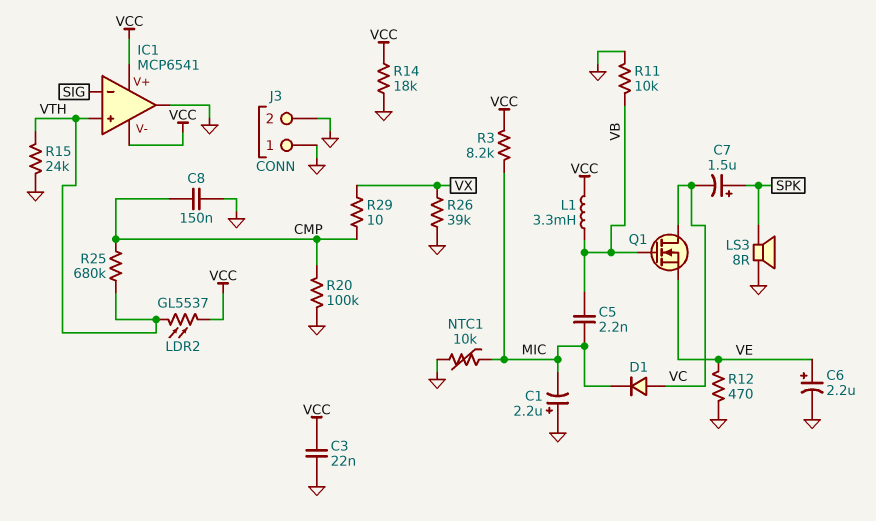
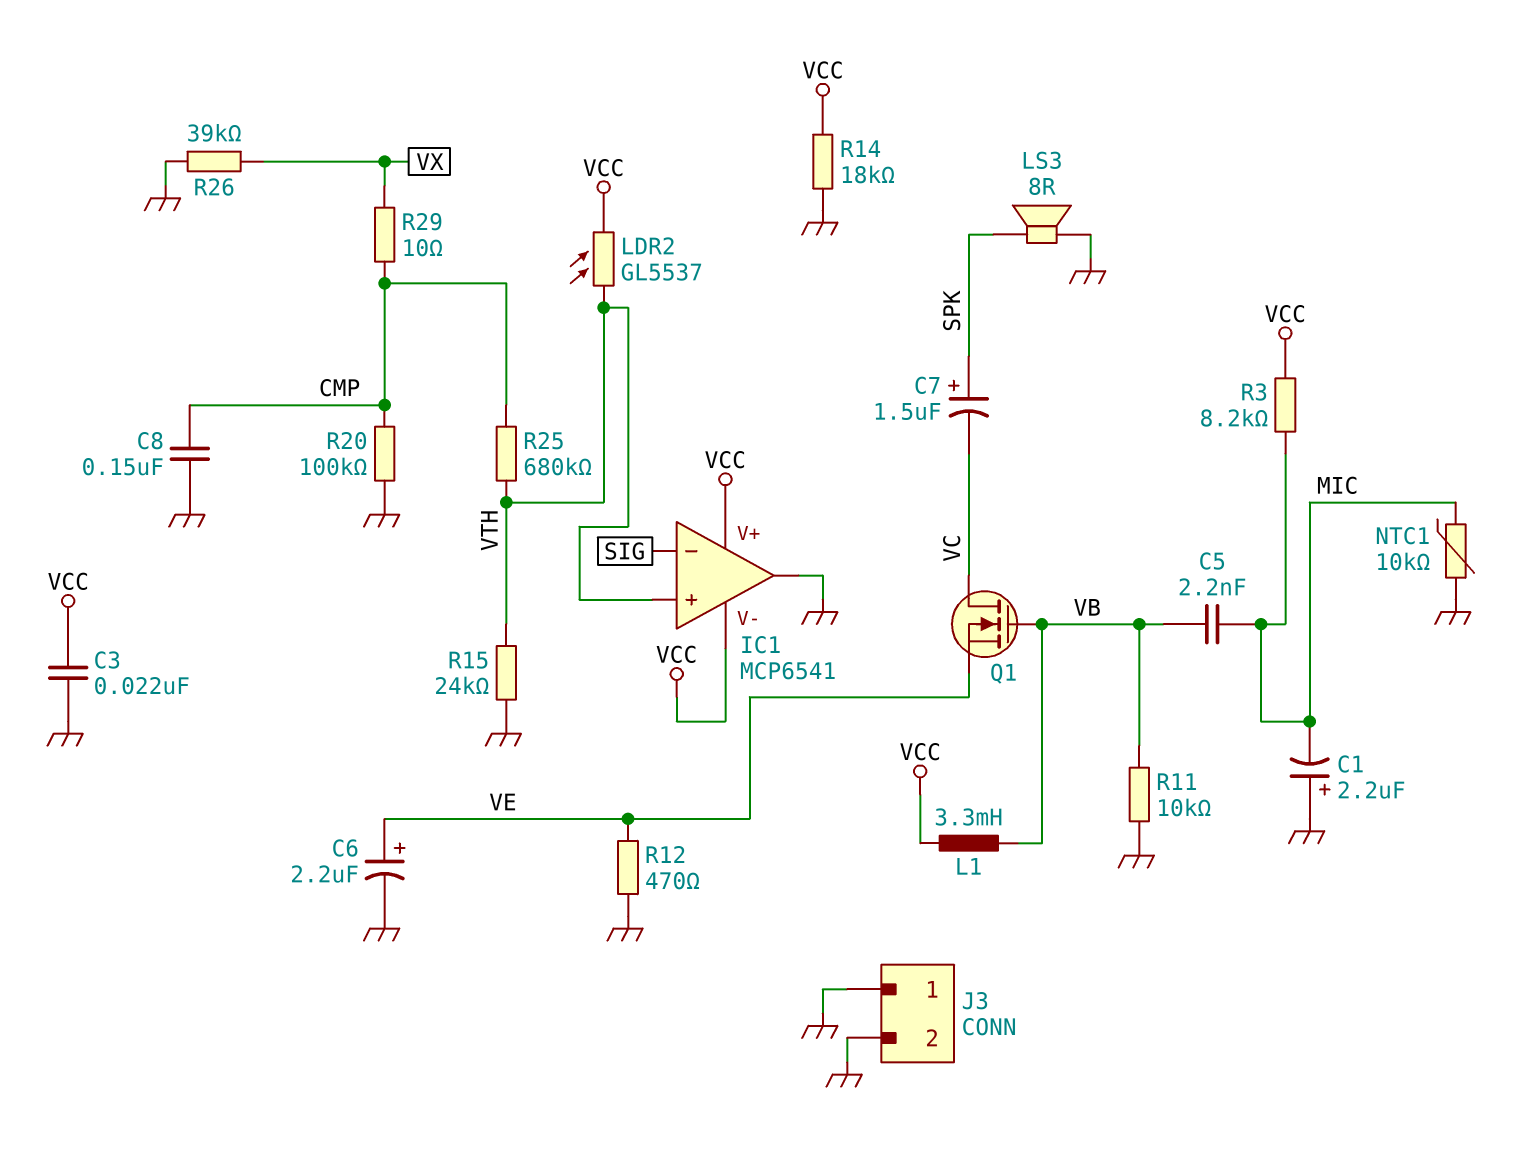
D1: diode (A VC, K MIC) -> none

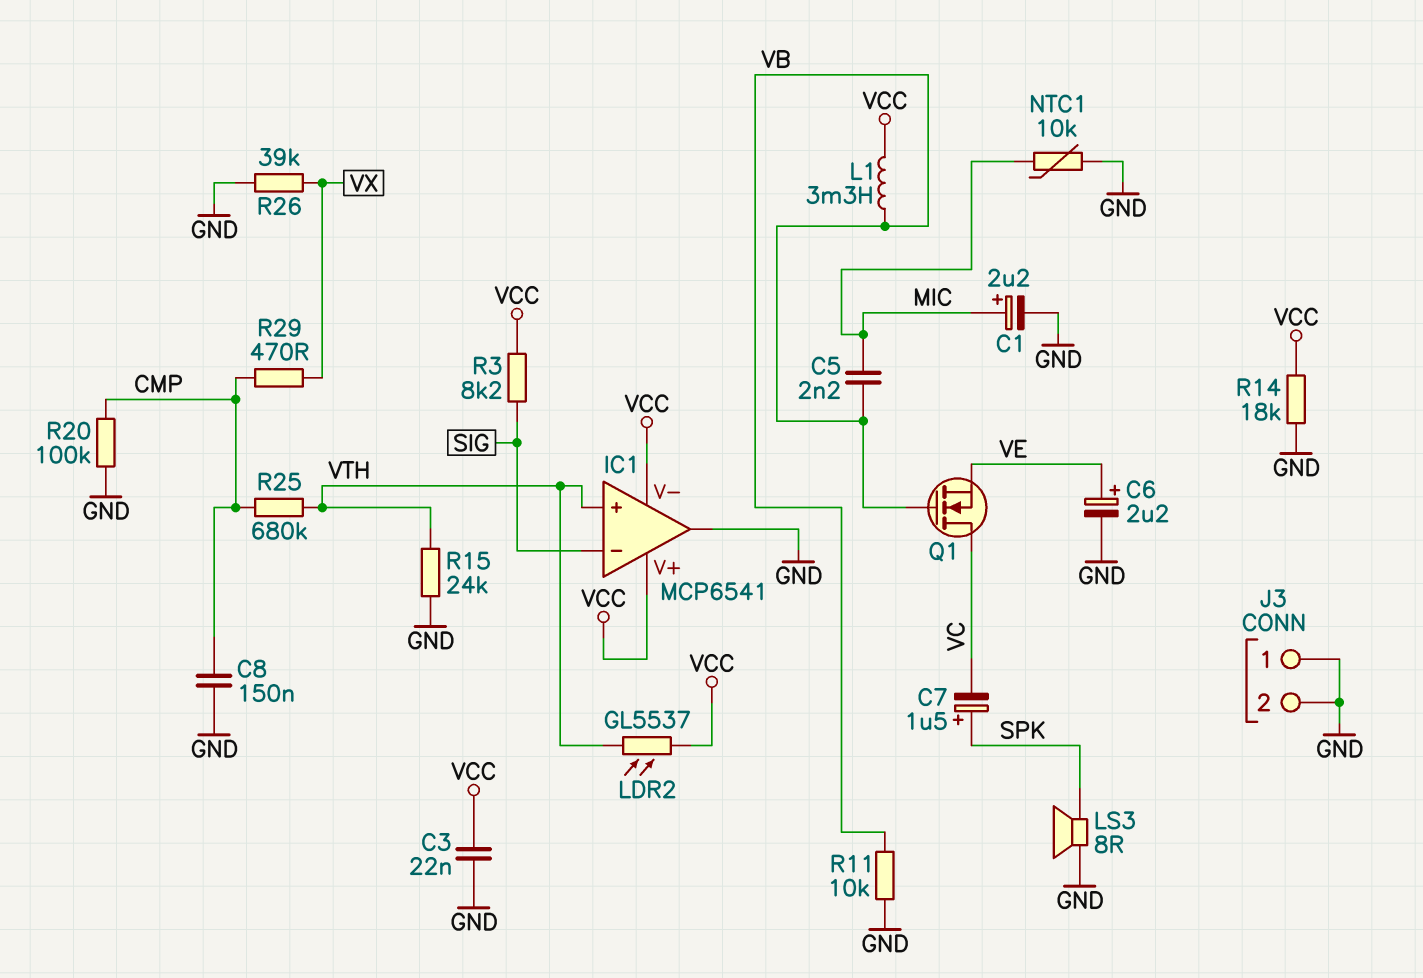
C1: 2.2uF (plus GND, minus MIC) -> 2.2uF (plus MIC, minus GND)
R3: 8.2k (MIC, VCC) -> 8.2k (SIG, VCC)
R12: 470 (GND, VE) -> none
R29: 10 (CMP, VX) -> 470 (CMP, VX)

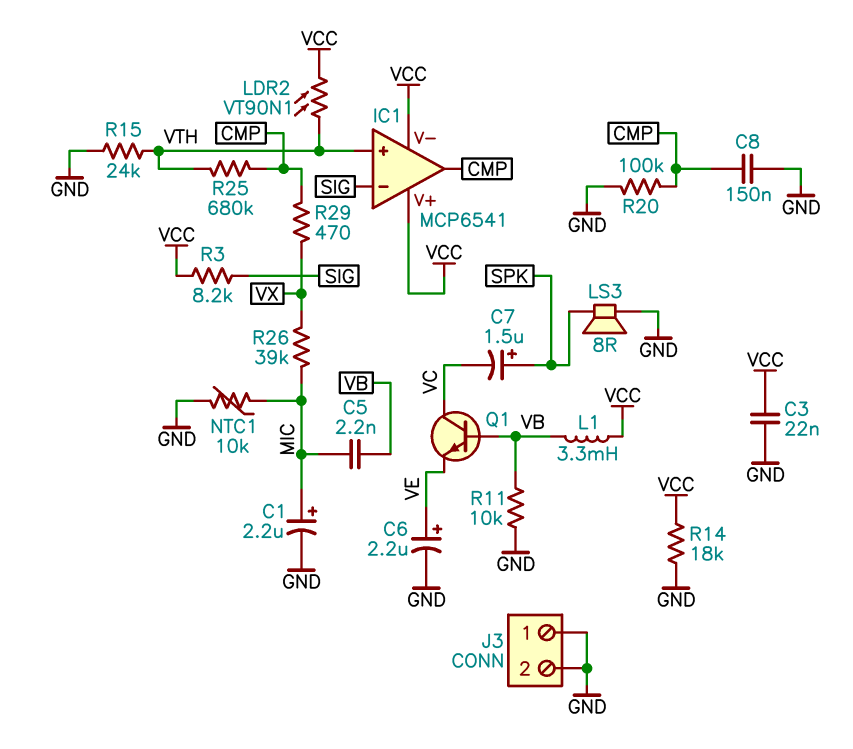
IC1 pin out: GND -> CMP
LDR2: GL5537 (VCC, VTH) -> VT90N1 (VCC, VTH)
Q1: NMOS (G VB, D VC, S VE) -> NPN (B VB, C VC, E VE)
R26: 39k (GND, VX) -> 39k (MIC, VX)

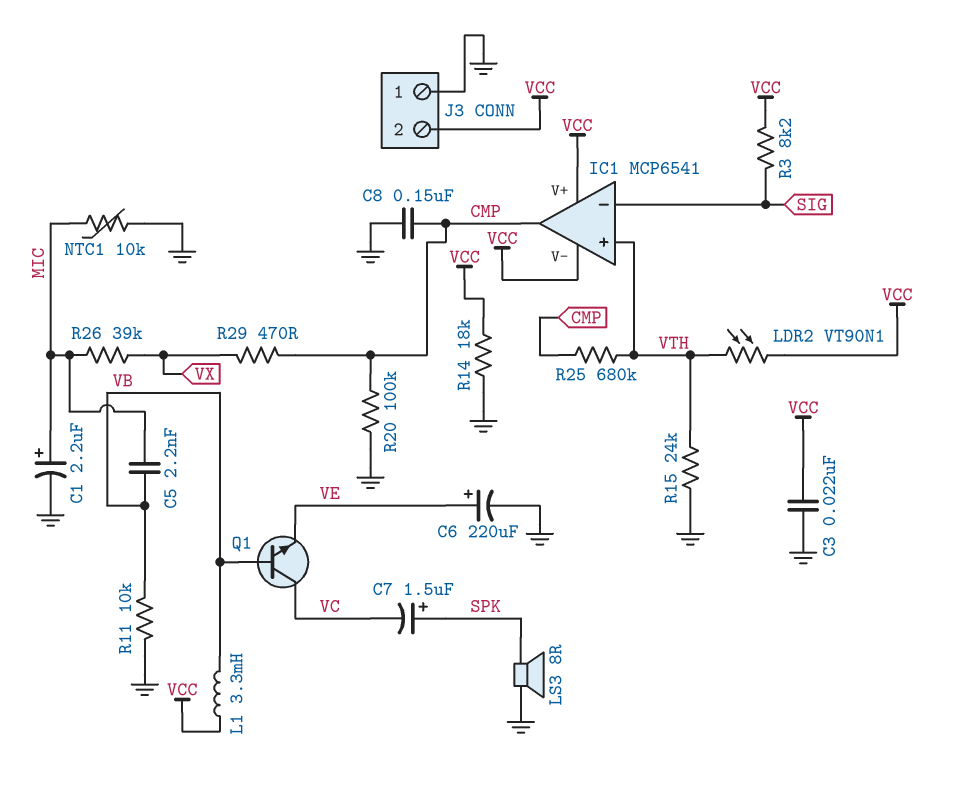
C6: 2.2uF (plus VE, minus GND) -> 220uF (plus VE, minus GND)
J3 pin 2: GND -> VCC

